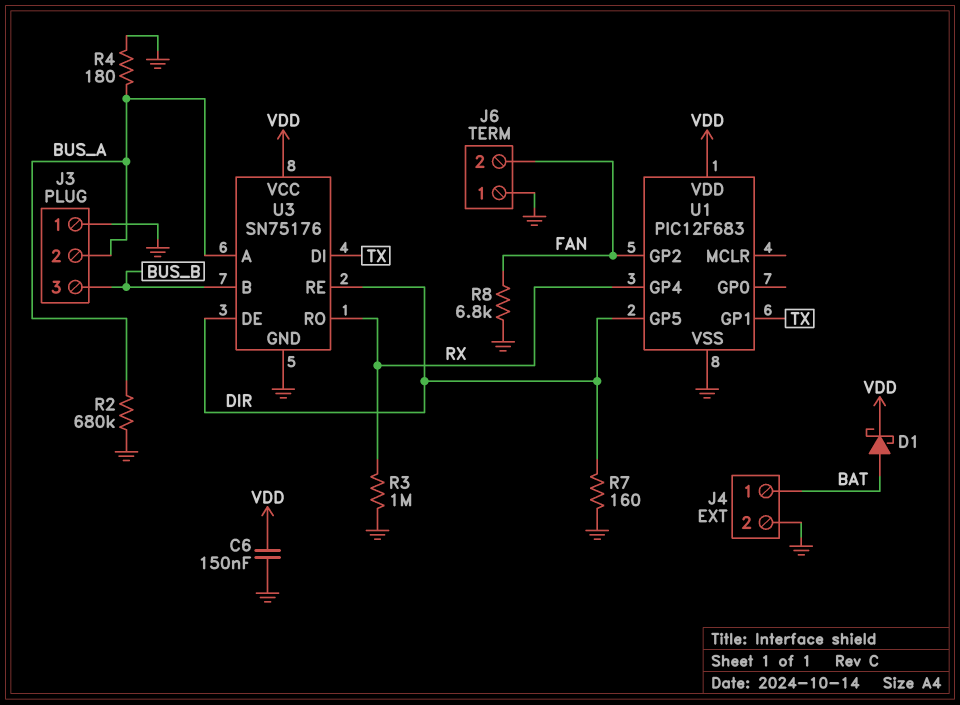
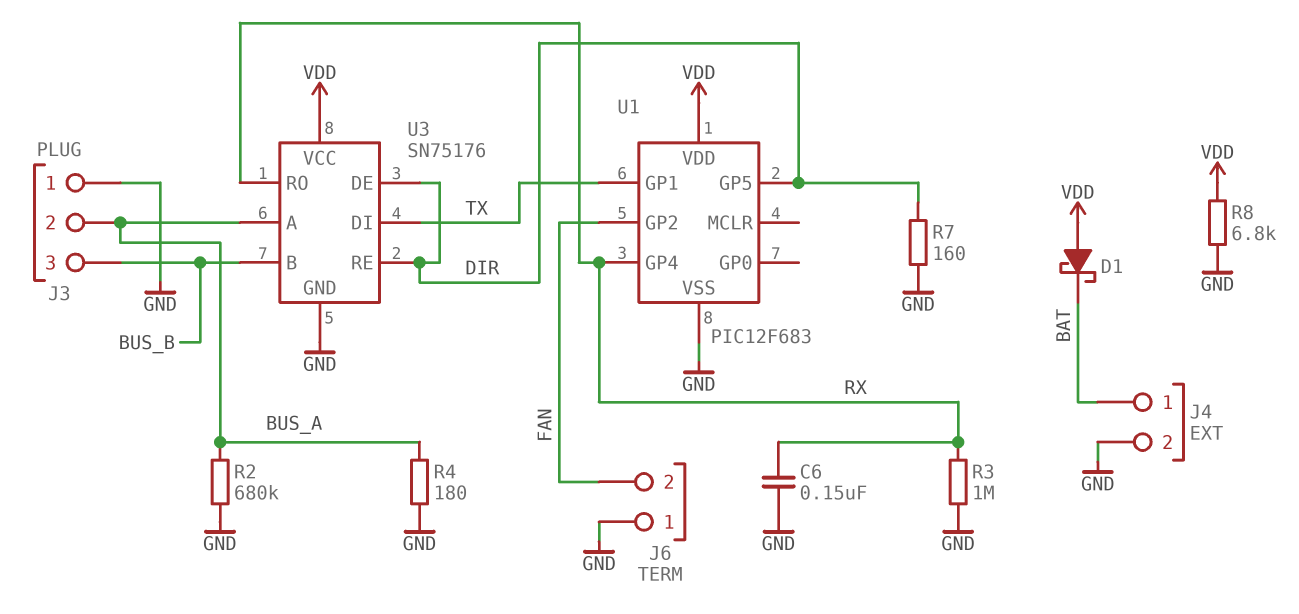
C6: 150nF (GND, VDD) -> 150nF (GND, RX)
D1: schottky (A BAT, K VDD) -> schottky (A VDD, K BAT)
R8: 6.8k (FAN, GND) -> 6.8k (GND, VDD)

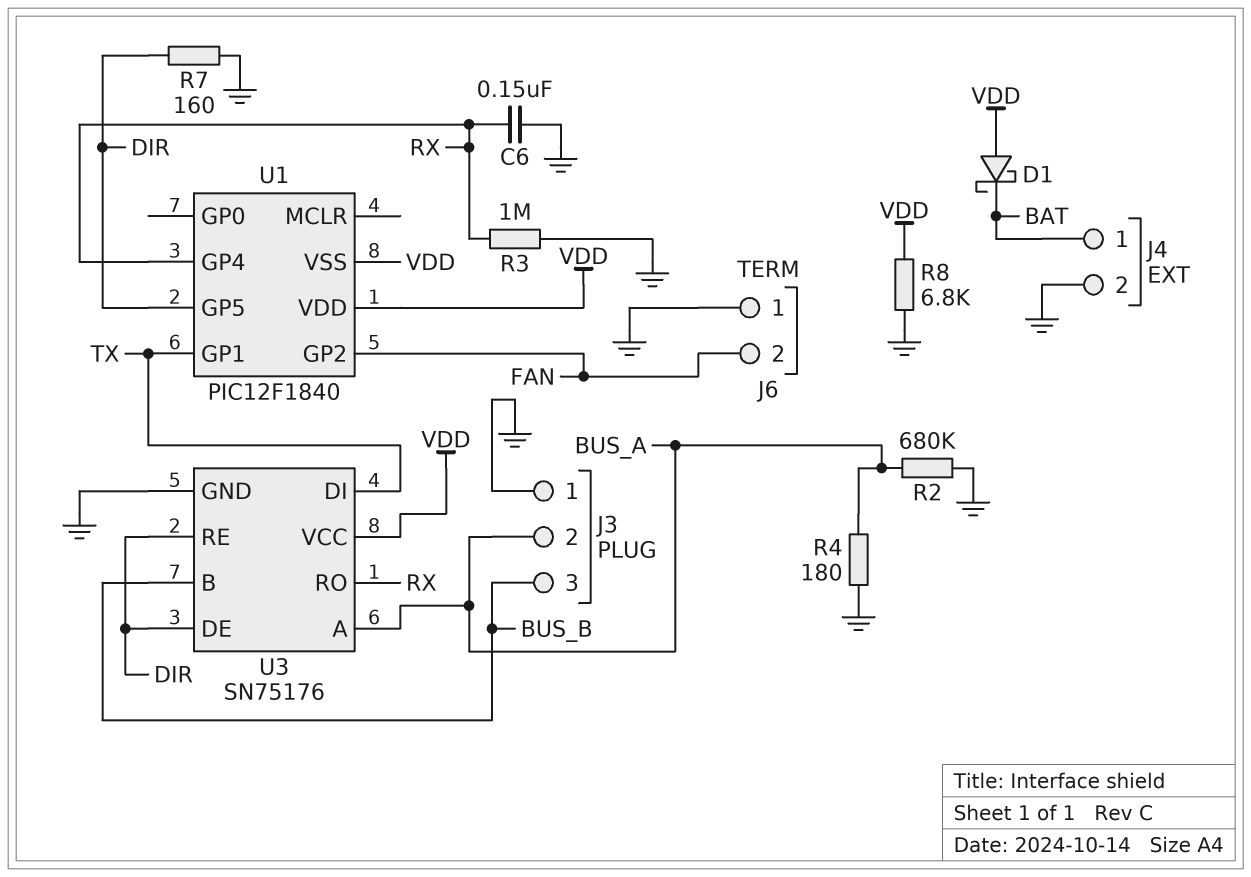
U1: PIC12F683 -> PIC12F1840
U1 pin VSS: GND -> VDD

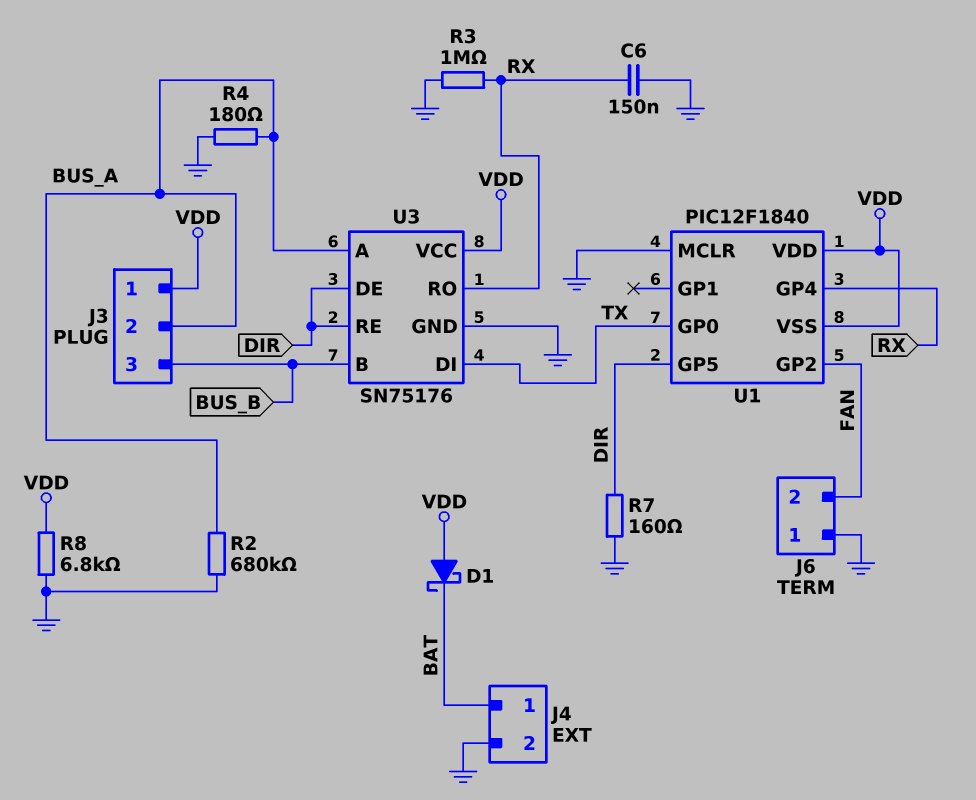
J3 pin 1: GND -> VDD
U1 pin GP0: none -> TX
U1 pin GP1: TX -> none
U1 pin MCLR: none -> GND

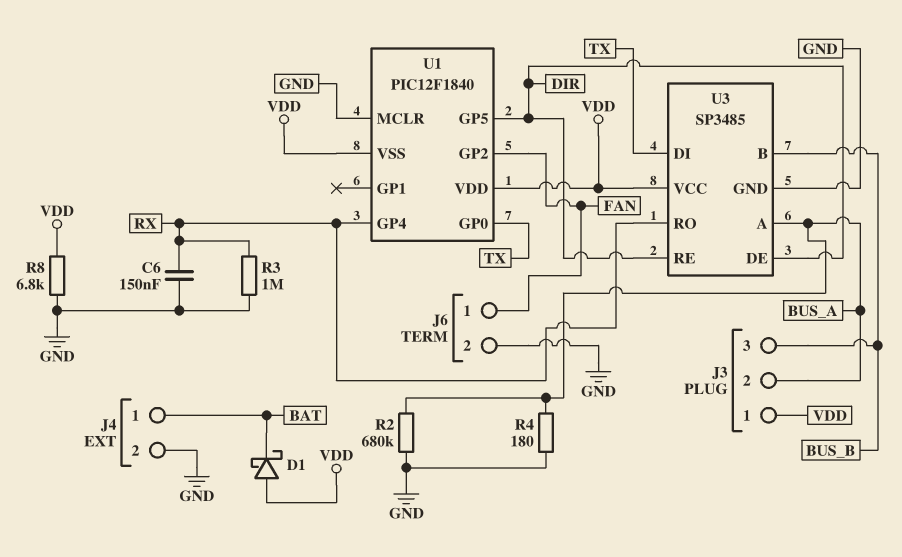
J6 pin 1: GND -> FAN
J6 pin 2: FAN -> GND
R7: 160 (DIR, GND) -> none
U3: SN75176 -> SP3485

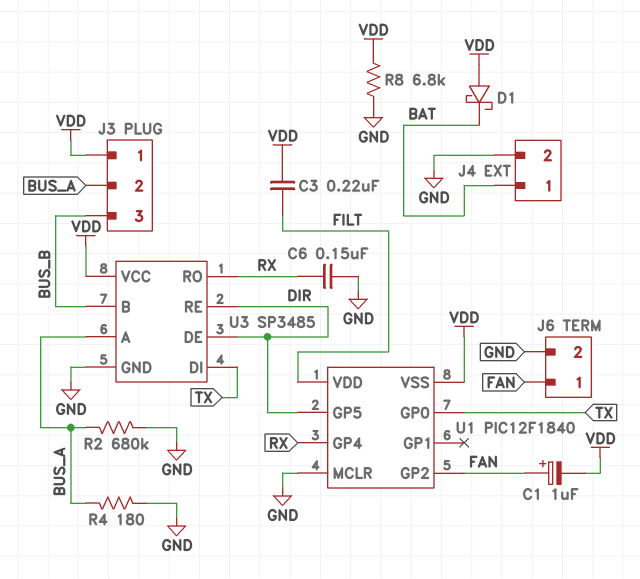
C1: none -> 1uF (plus FAN, minus VDD)
C3: none -> 220nF (FILT, VDD)
R3: 1M (GND, RX) -> none
U1 pin VDD: VDD -> FILT

